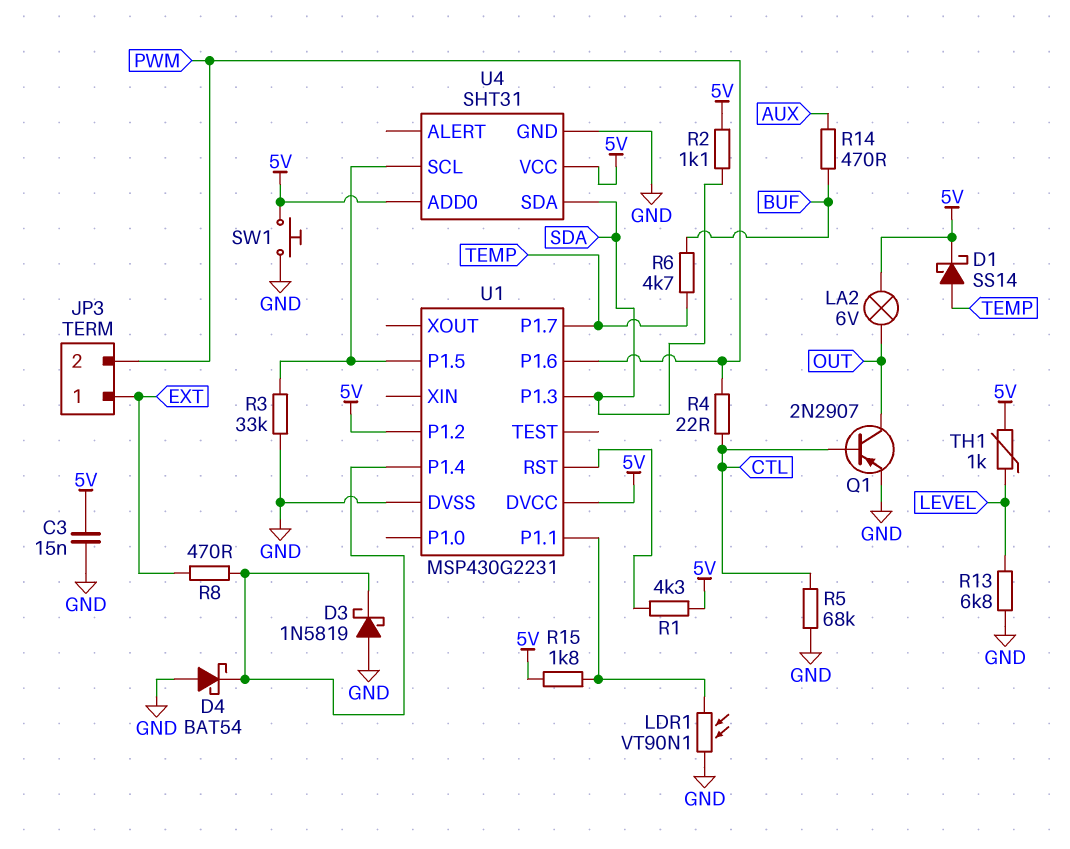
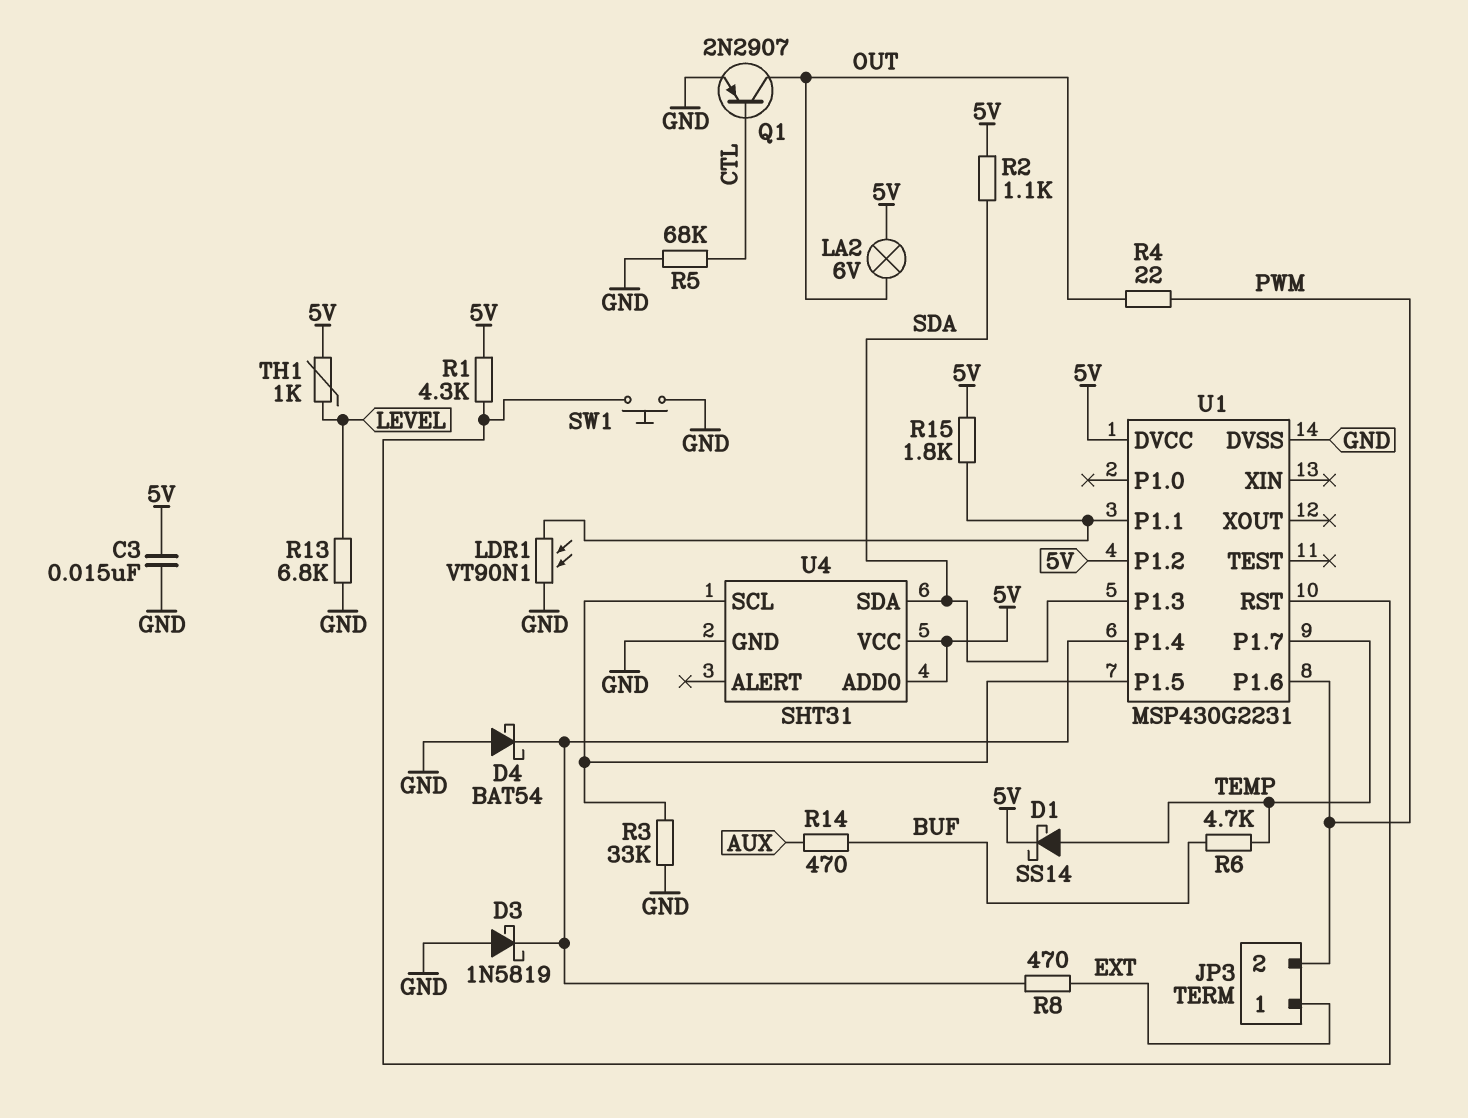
R4: 22 (CTL, PWM) -> 22 (OUT, PWM)
SW1: button (5V, GND) -> button (GND, U1/RST)

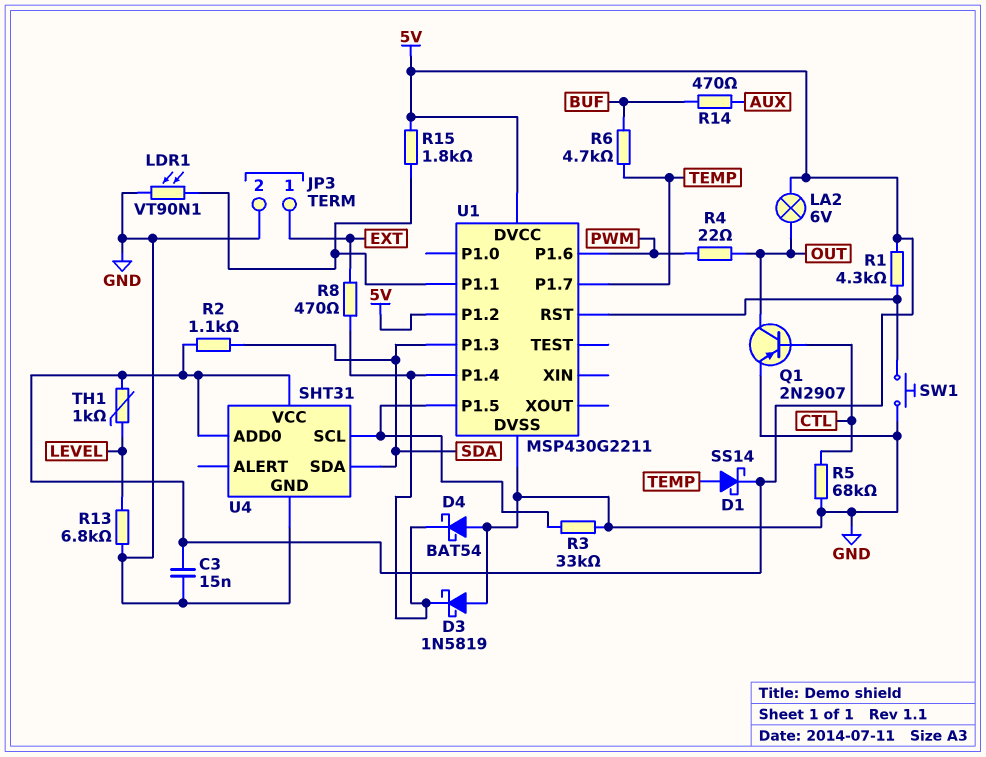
JP3 pin 2: PWM -> GND
U1: MSP430G2231 -> MSP430G2211

